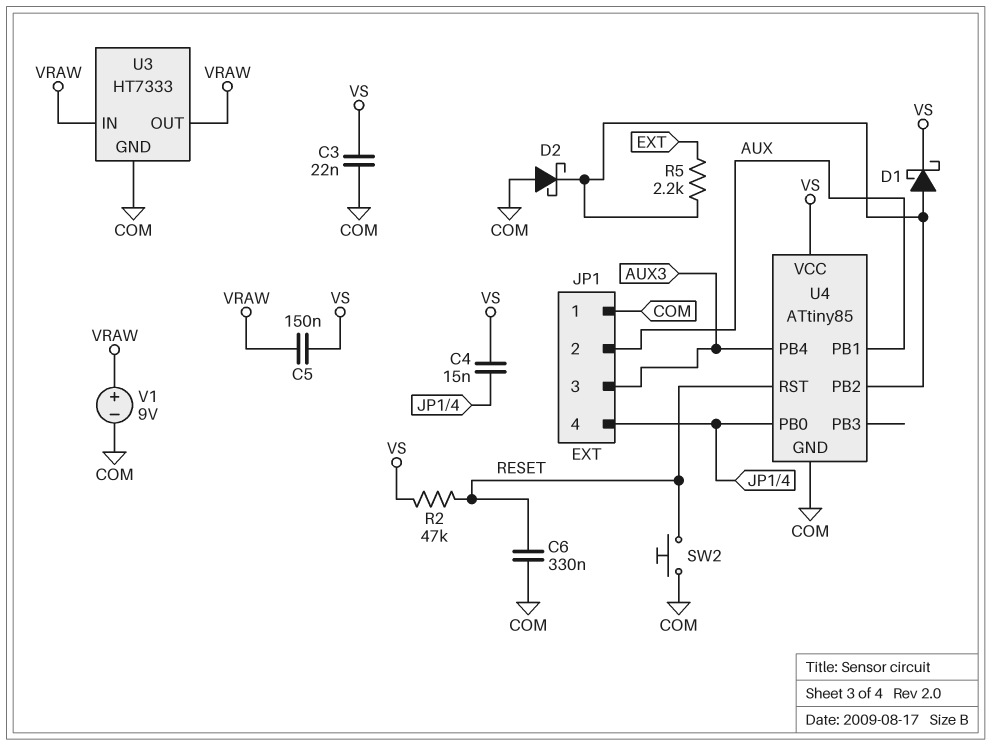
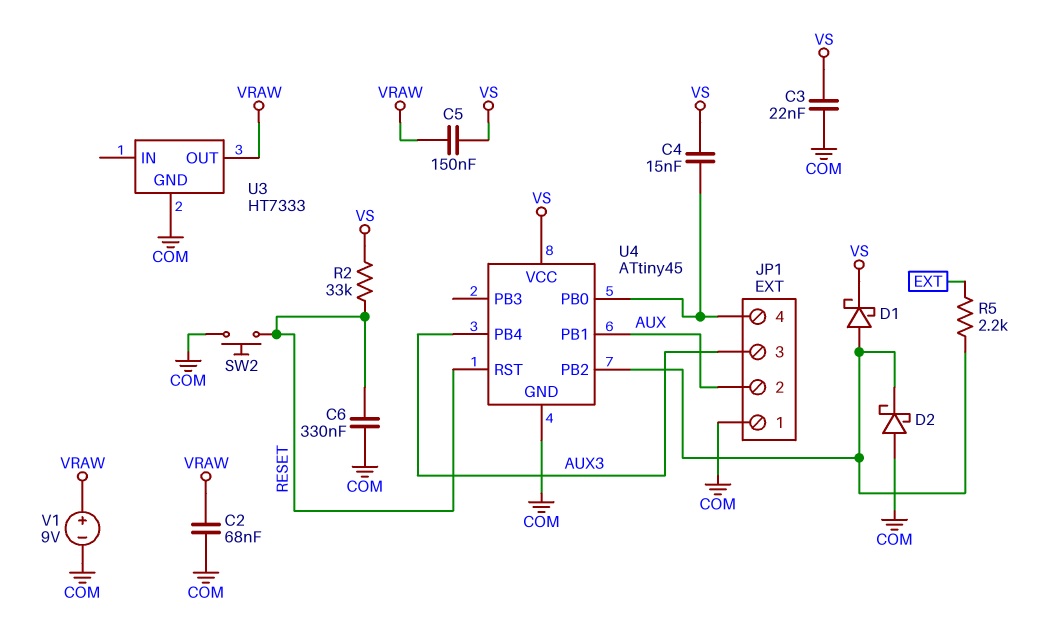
C2: none -> 68nF (COM, VRAW)
R2: 47k (RESET, VS) -> 33k (RESET, VS)
U3 pin IN: VRAW -> none
U4: ATtiny85 -> ATtiny45

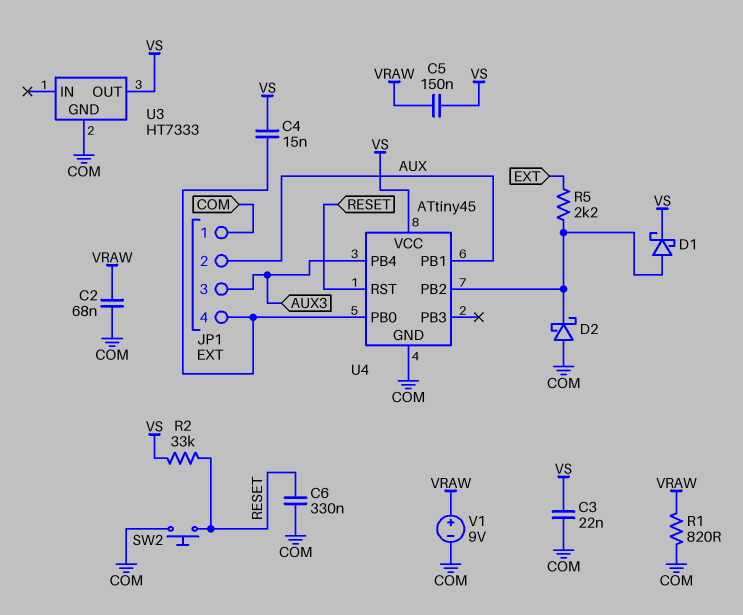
R1: none -> 820 (COM, VRAW)
U3 pin OUT: VRAW -> VS

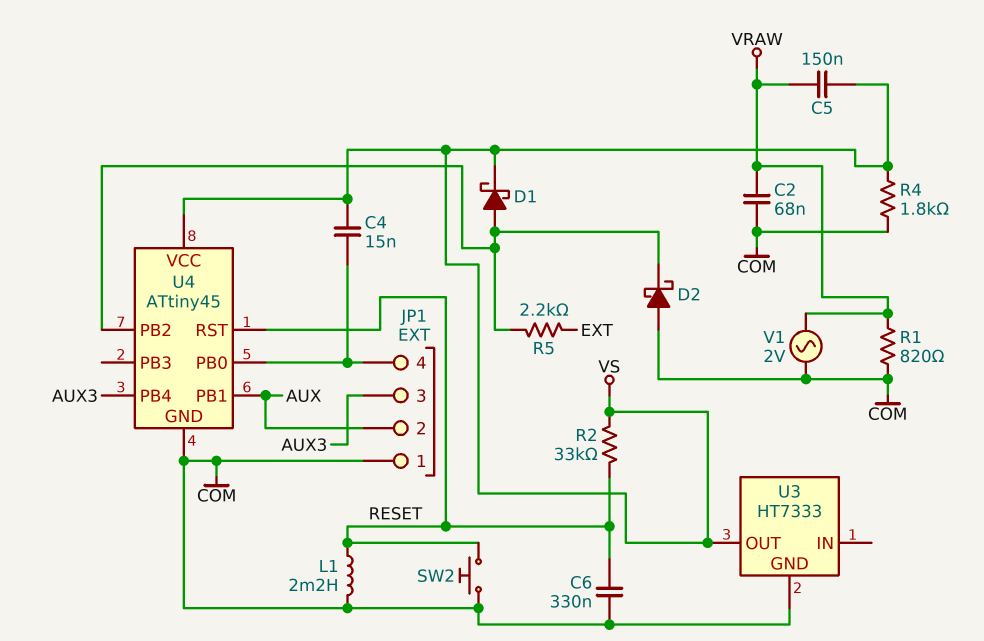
C3: 22nF (COM, VS) -> none
L1: none -> 2.2mH (COM, RESET)
R4: none -> 1.8k (COM, VS)
V1: 9V (plus VRAW, minus COM) -> AC 2V (COM, VRAW)

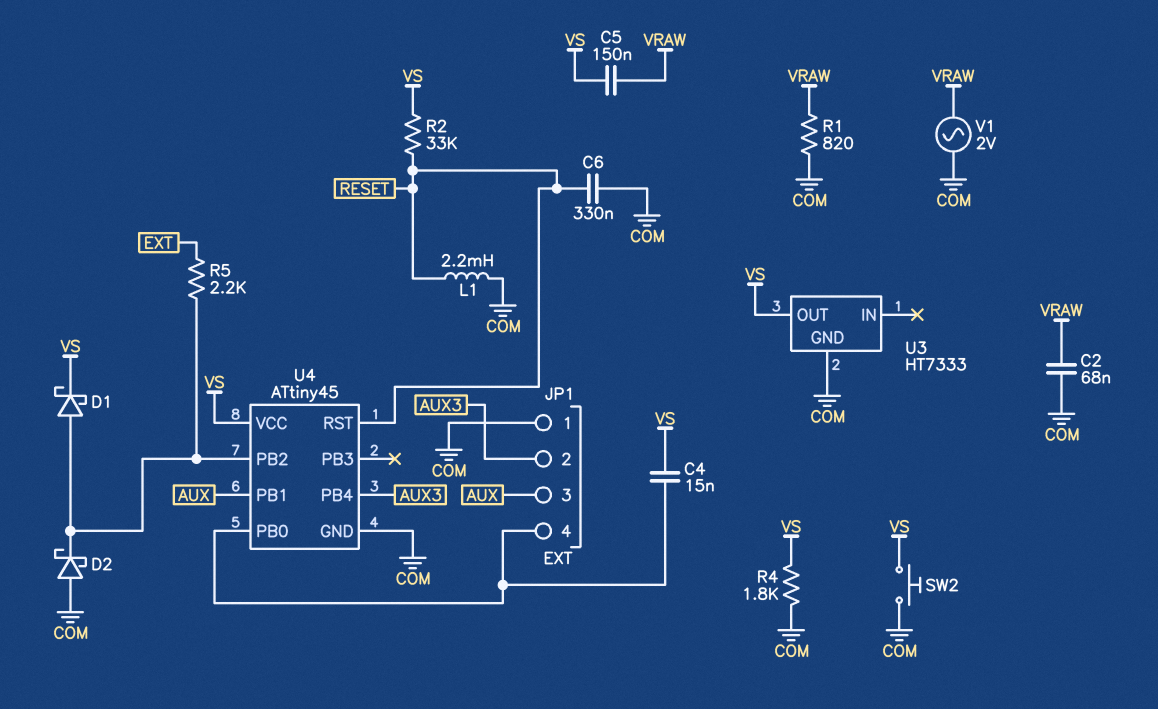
JP1 pin 2: AUX -> AUX3
JP1 pin 3: AUX3 -> AUX
SW2: button (COM, RESET) -> button (COM, VS)

